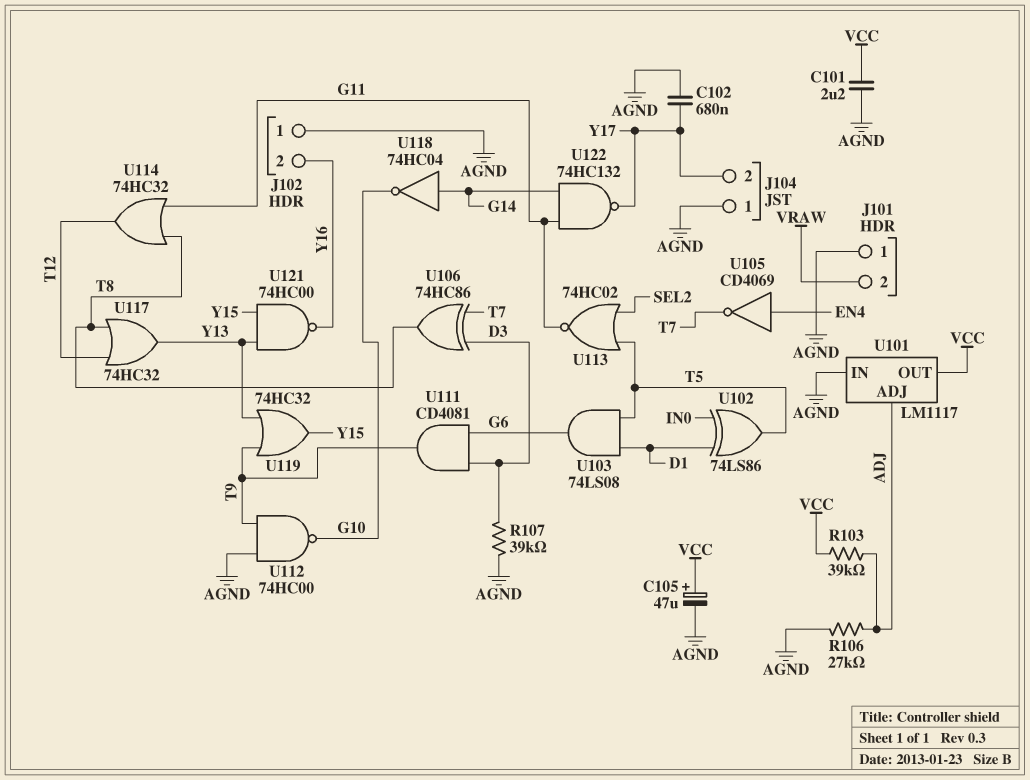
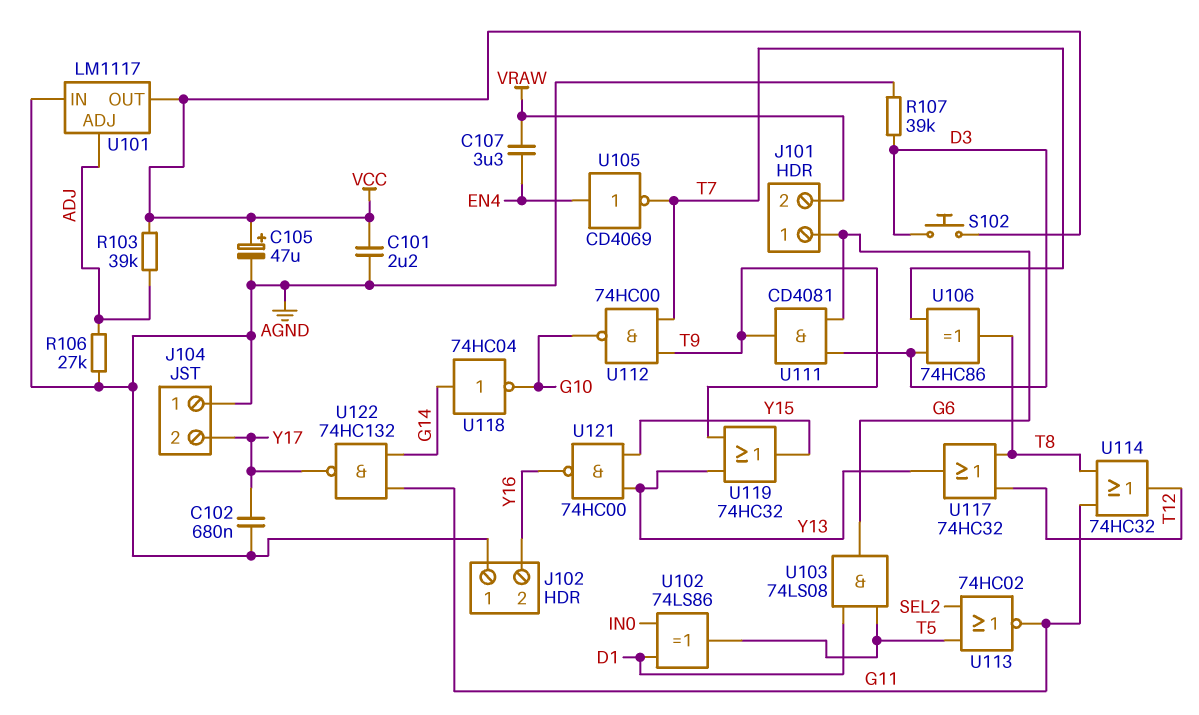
C107: none -> 3.3uF (EN4, VRAW)
J101 pin 1: AGND -> G6
S102: none -> button (D3, VCC)
U112: NAND 74HC00 (in AGND, in T9, out G10) -> NAND 74HC00 (in T7, in T9, out G10)

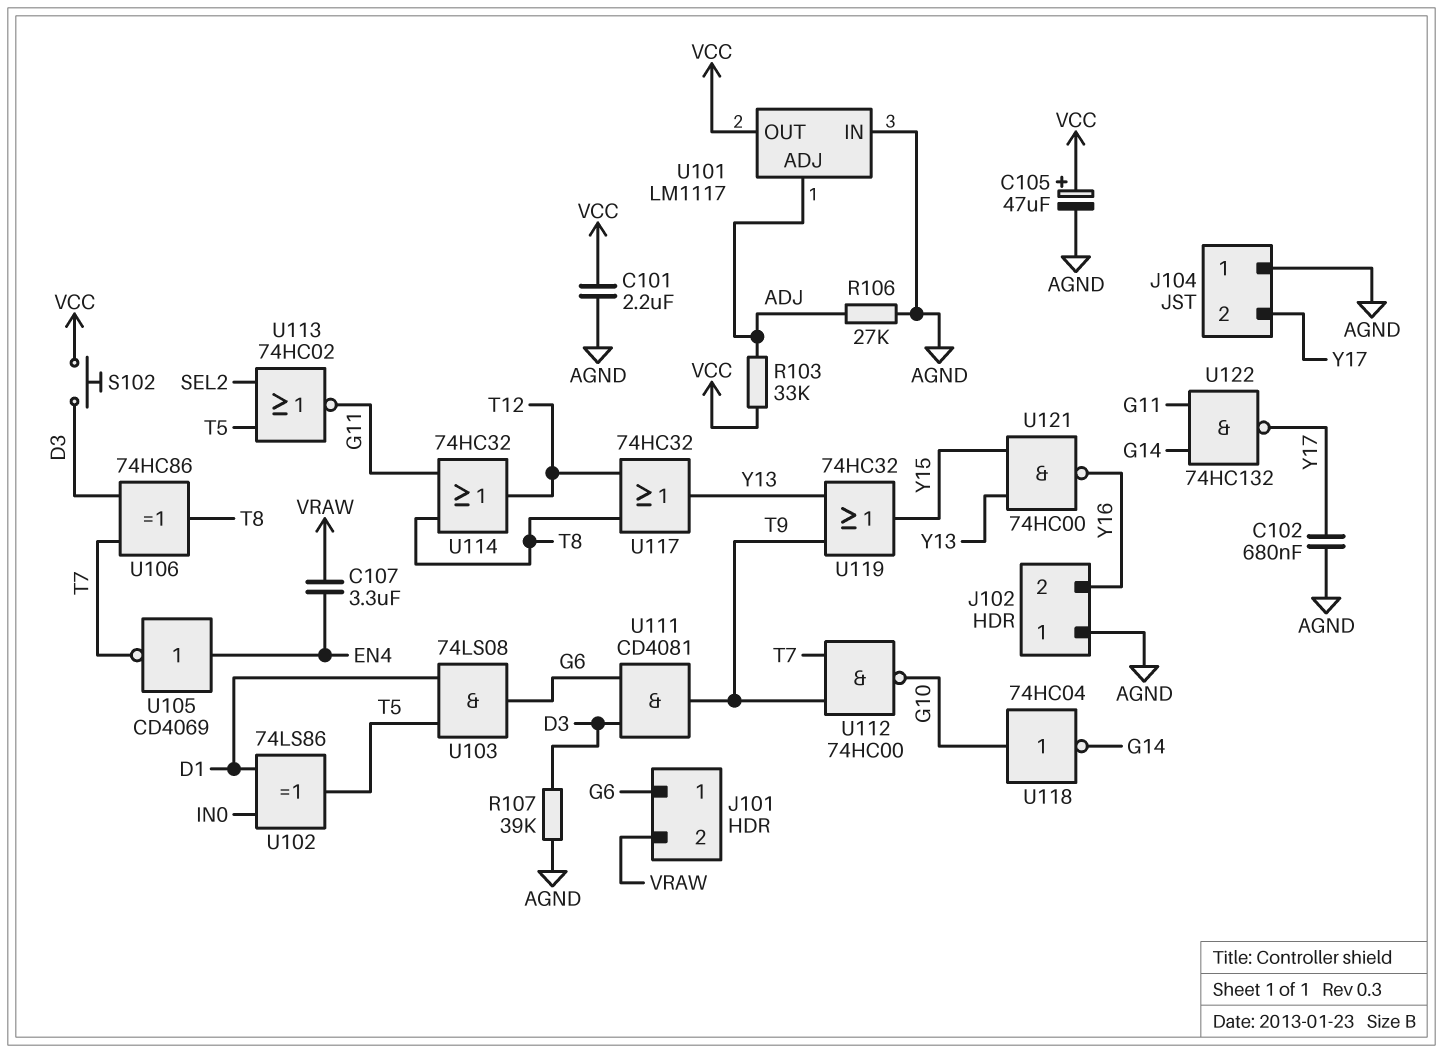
R103: 39k (ADJ, VCC) -> 33k (ADJ, VCC)
U118: NOT 74HC04 (in G14, out G10) -> NOT 74HC04 (in G10, out G14)

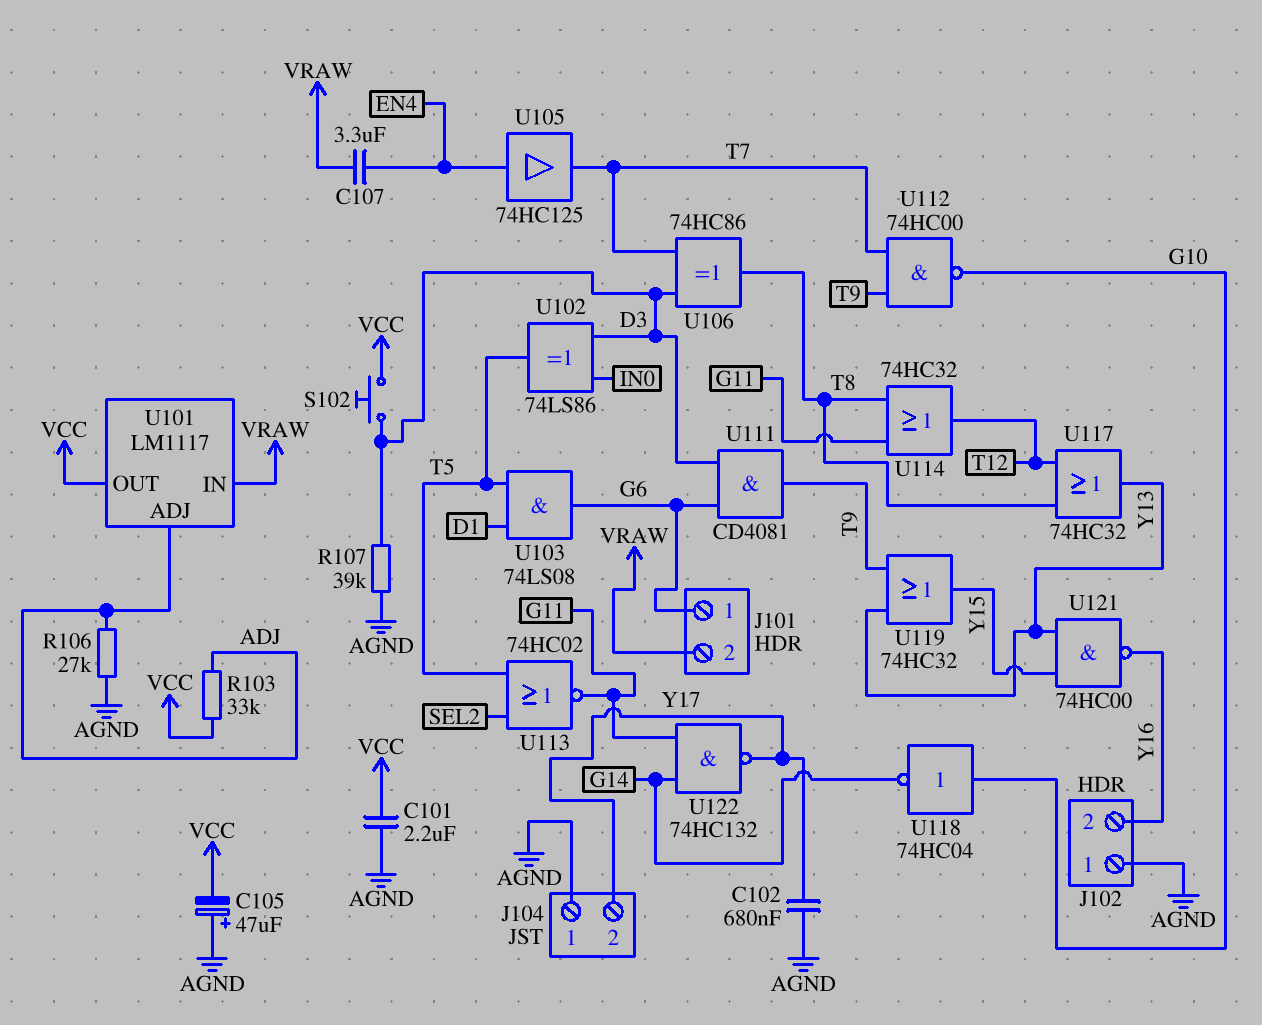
C105: 47uF (plus VCC, minus AGND) -> 47uF (plus AGND, minus VCC)
U101 pin IN: AGND -> VRAW
U102: XOR 74LS86 (in D1, in IN0, out T5) -> XOR 74LS86 (in D3, in IN0, out T5)
U105: NOT CD4069 (in EN4, out T7) -> buffer 74HC125 (in EN4, out T7)

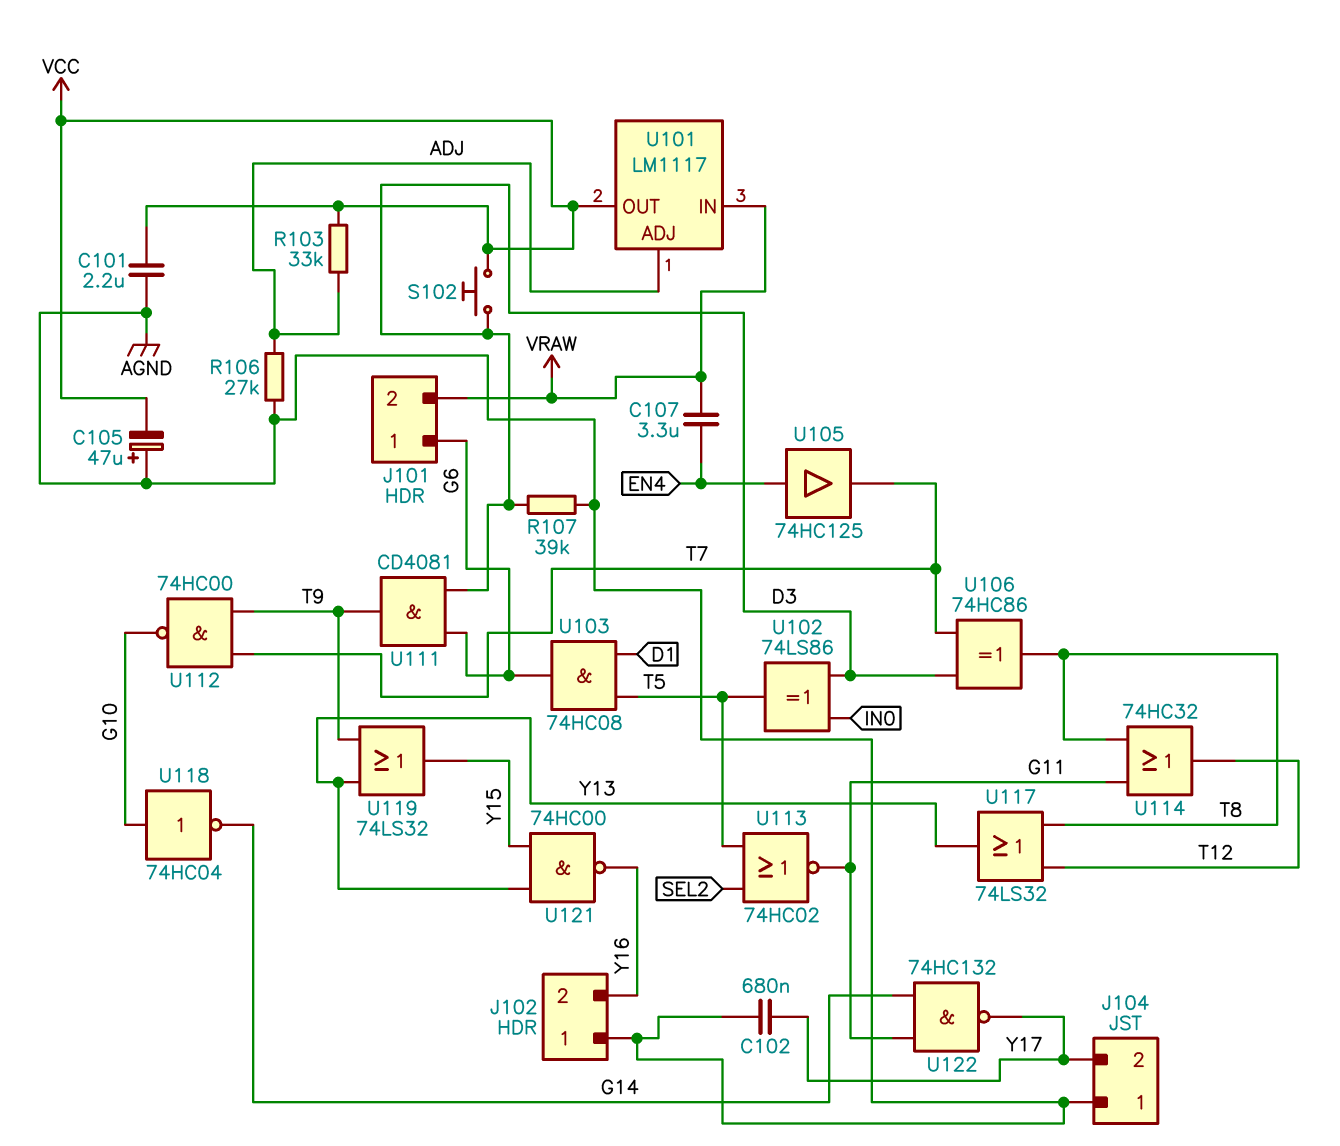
U103: AND 74LS08 (in D1, in T5, out G6) -> AND 74HC08 (in D1, in T5, out G6)
U117: OR 74HC32 (in T8, in T12, out Y13) -> OR 74LS32 (in T8, in T12, out Y13)
U119: OR 74HC32 (in T9, in Y13, out Y15) -> OR 74LS32 (in T9, in Y13, out Y15)

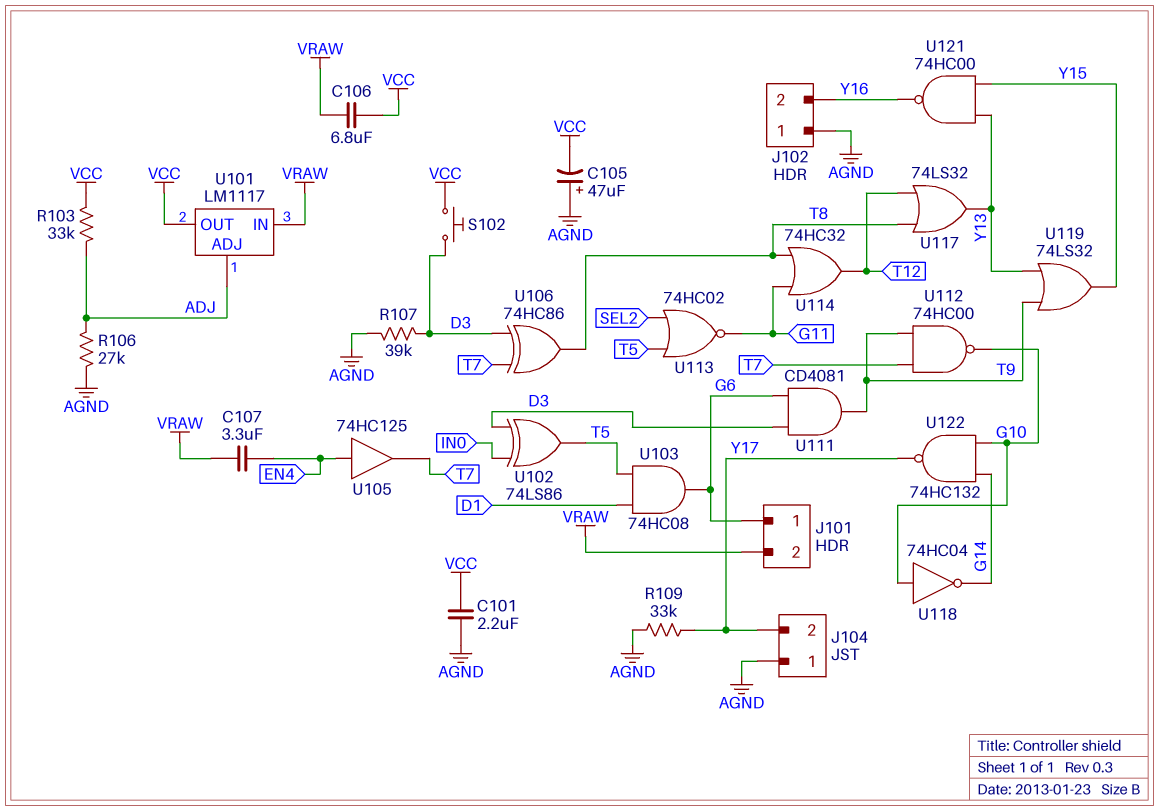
C102: 680nF (AGND, Y17) -> none
C106: none -> 6.8uF (VCC, VRAW)
R109: none -> 33k (AGND, Y17)
U122: NAND 74HC132 (in G11, in G14, out Y17) -> NAND 74HC132 (in G10, in G14, out Y17)

